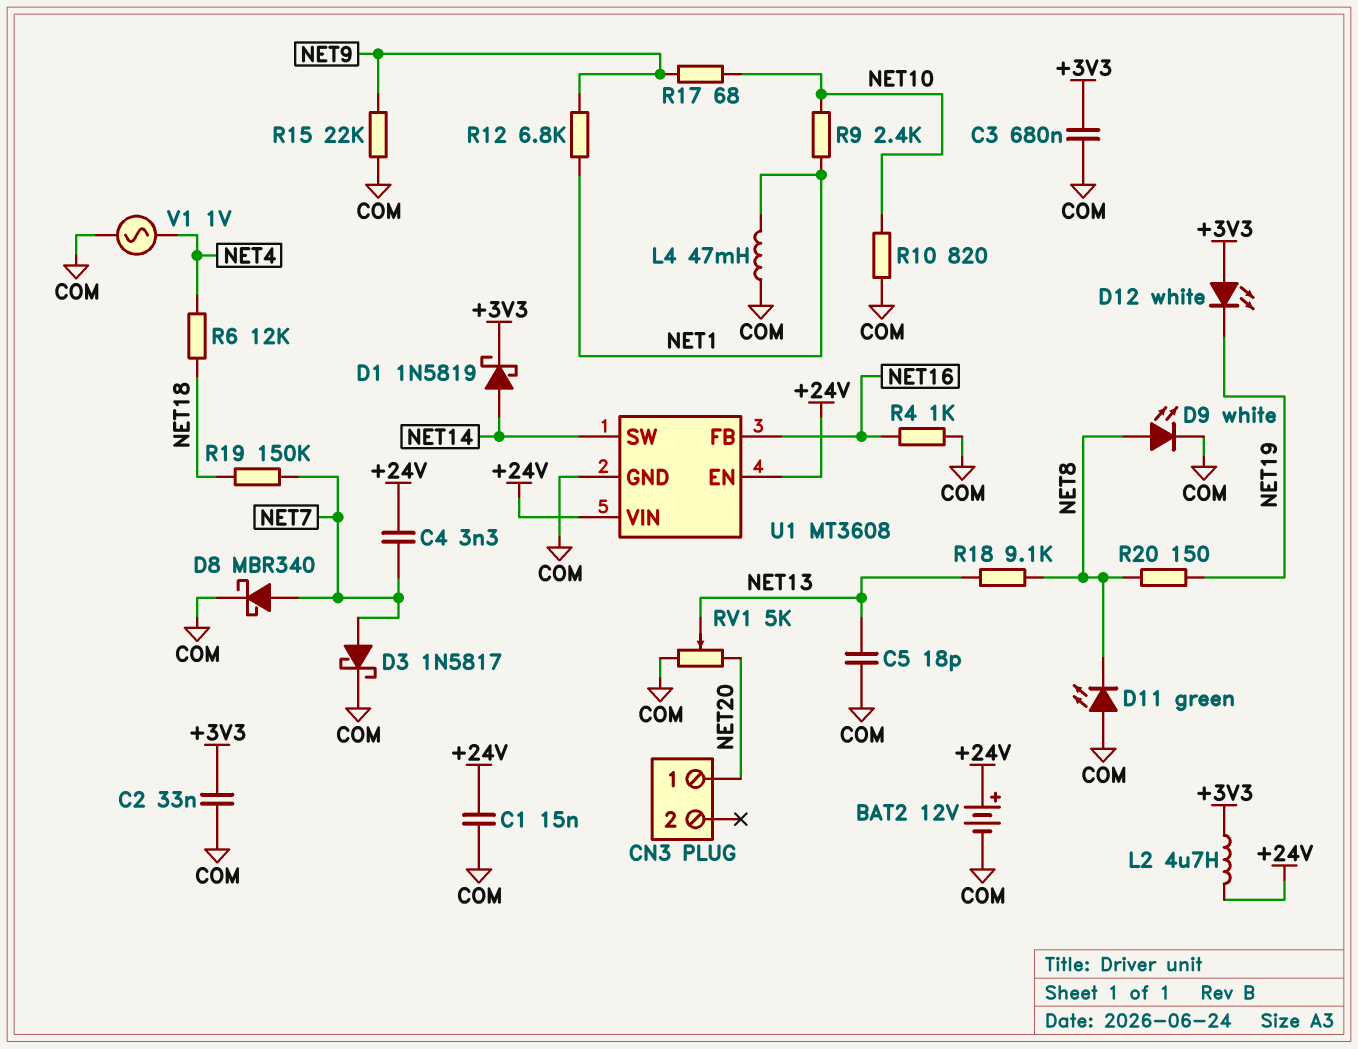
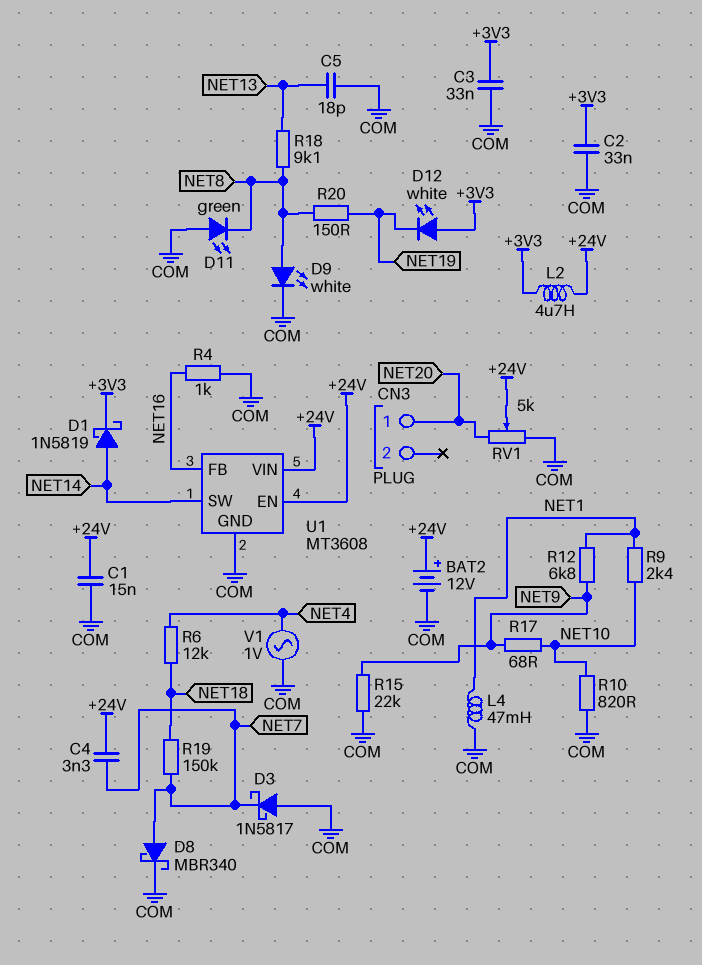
C3: 680nF (+3V3, COM) -> 33nF (+3V3, COM)
D3: schottky 1N5817 (A NET7, K COM) -> schottky 1N5817 (A COM, K NET7)
RV1: 5k (COM, NET20, wiper NET13) -> 5k (COM, NET20, wiper +24V)

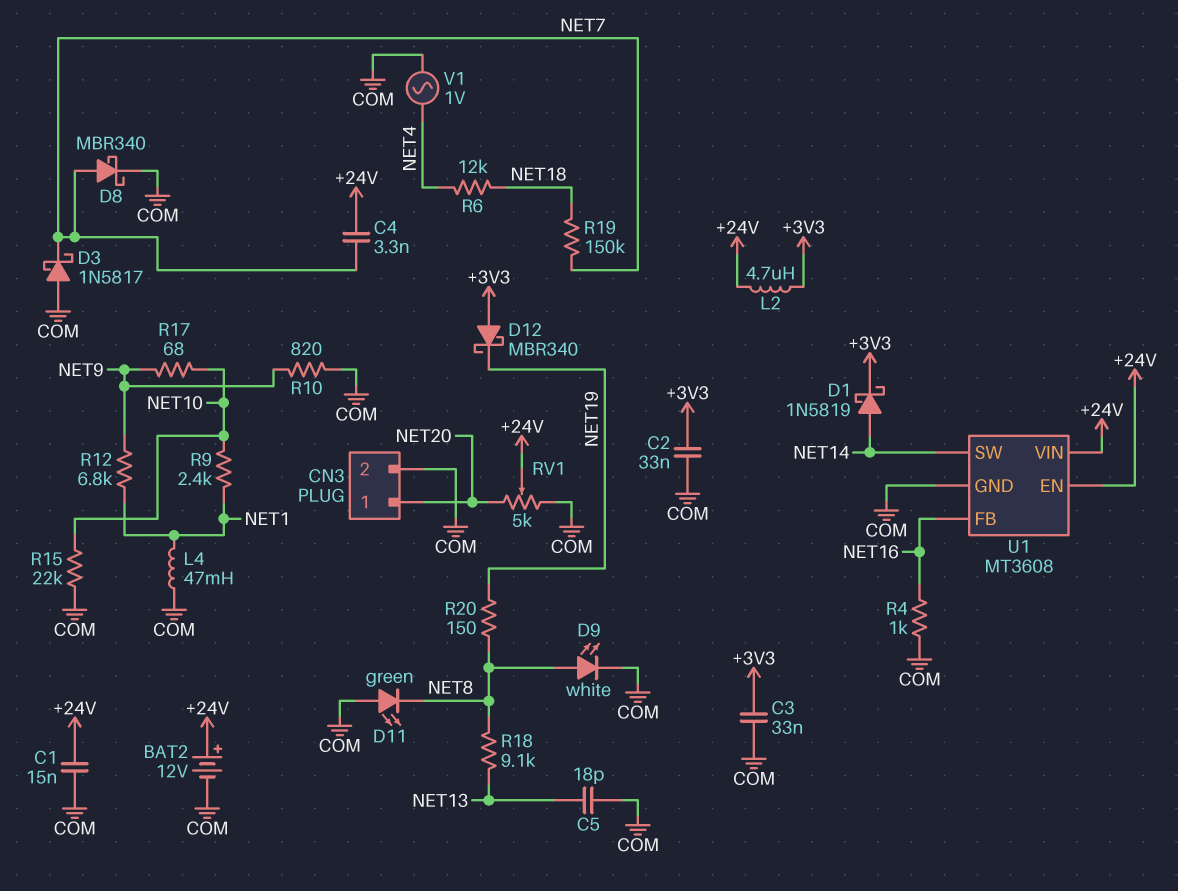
CN3 pin 2: none -> COM
D12: LED white (A +3V3, K NET19) -> schottky MBR340 (A +3V3, K NET19)
R10: 820 (COM, NET10) -> 820 (COM, NET9)
R15: 22k (COM, NET9) -> 22k (COM, NET10)

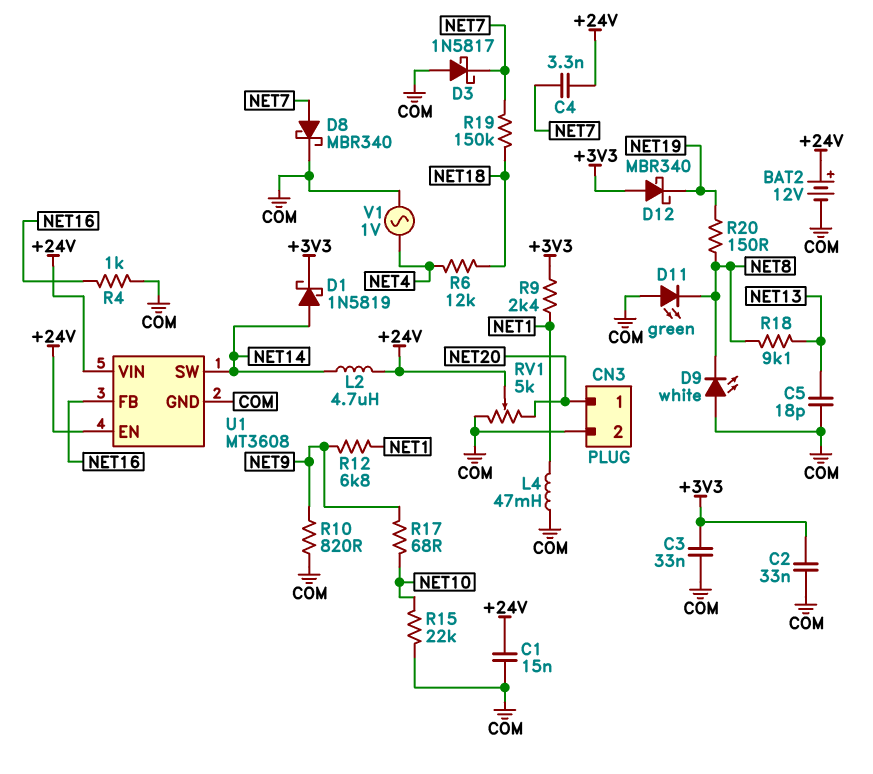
D9: LED white (A NET8, K COM) -> LED white (A COM, K NET8)
L2: 4.7uH (+3V3, +24V) -> 4.7uH (+24V, NET14)
R9: 2.4k (NET1, NET10) -> 2.4k (+3V3, NET1)

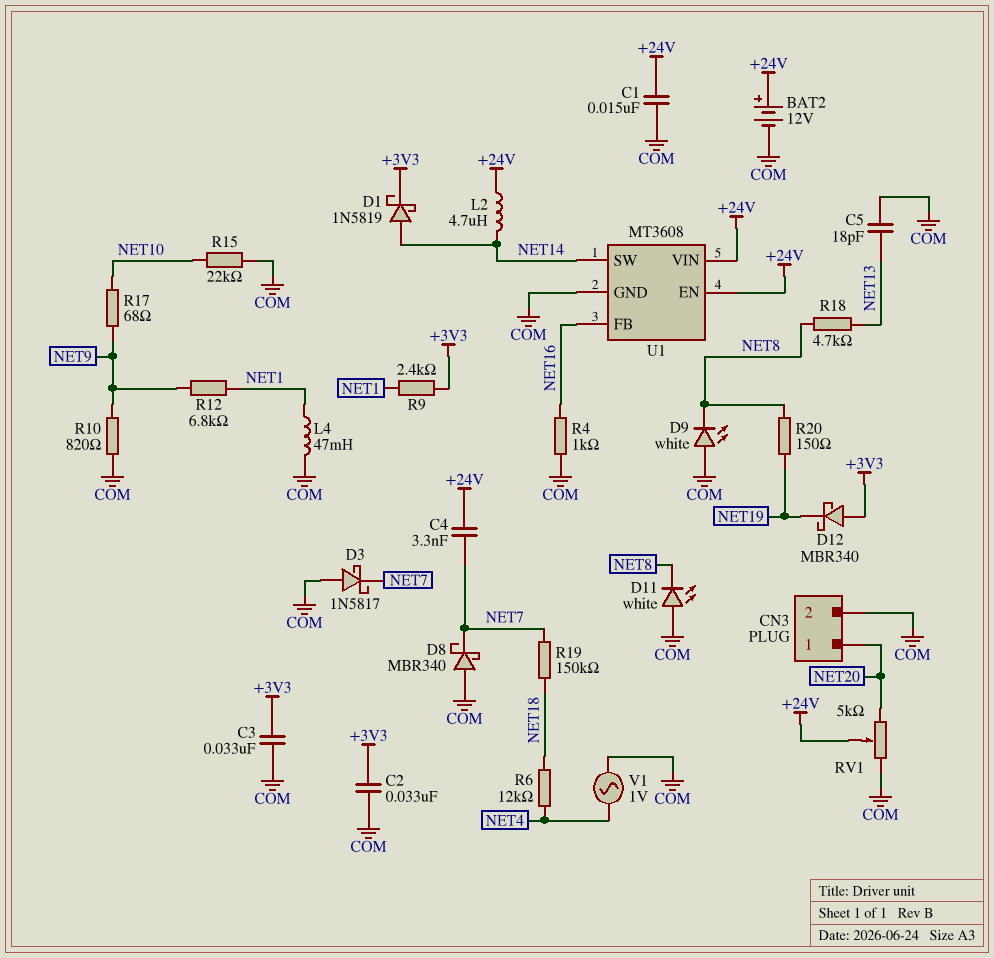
D8: schottky MBR340 (A NET7, K COM) -> schottky MBR340 (A COM, K NET7)
D11: LED green (A COM, K NET8) -> LED white (A COM, K NET8)
R18: 9.1k (NET8, NET13) -> 4.7k (NET8, NET13)

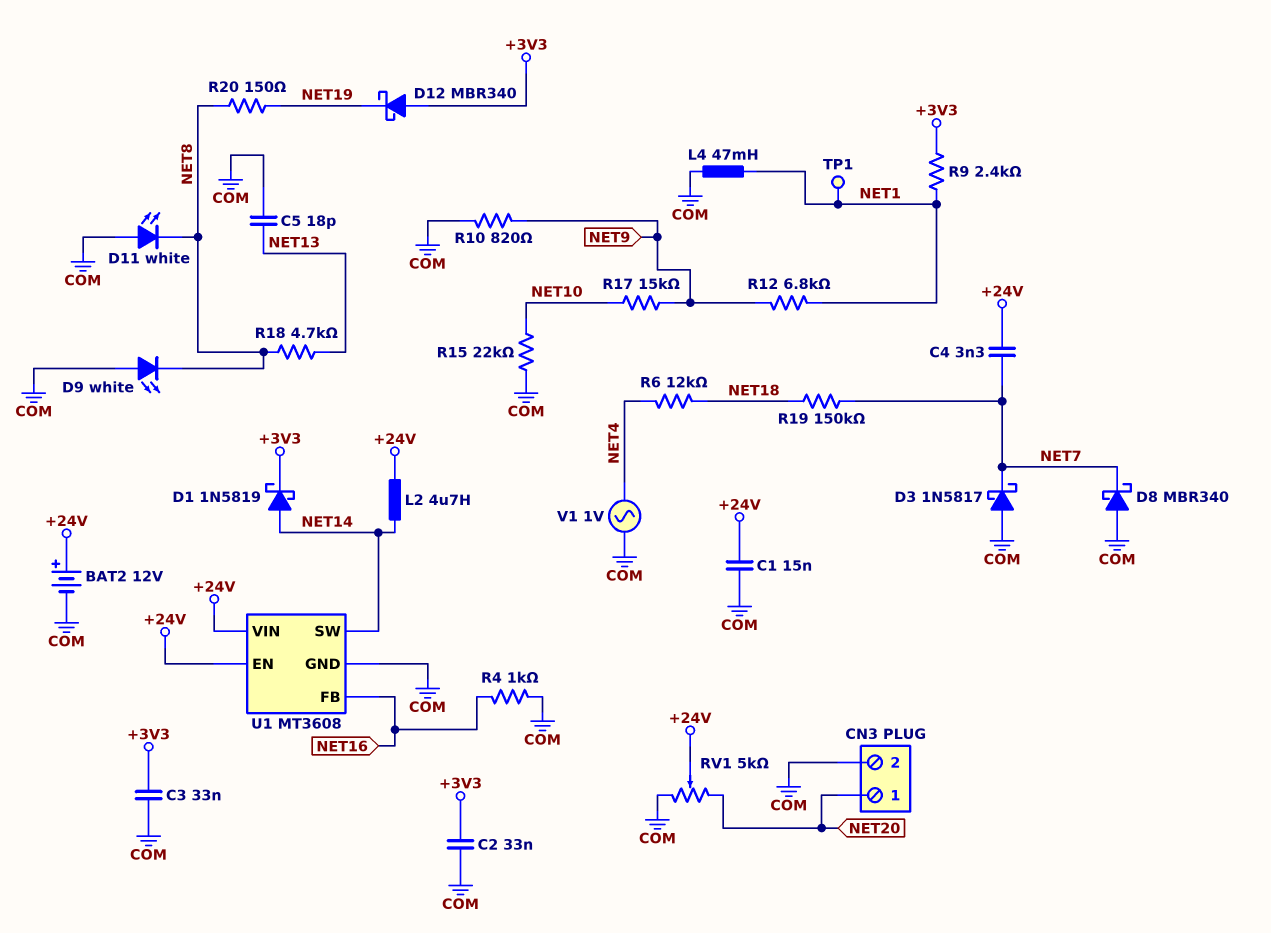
R17: 68 (NET9, NET10) -> 15k (NET9, NET10)
TP1: none -> test point (NET1)

